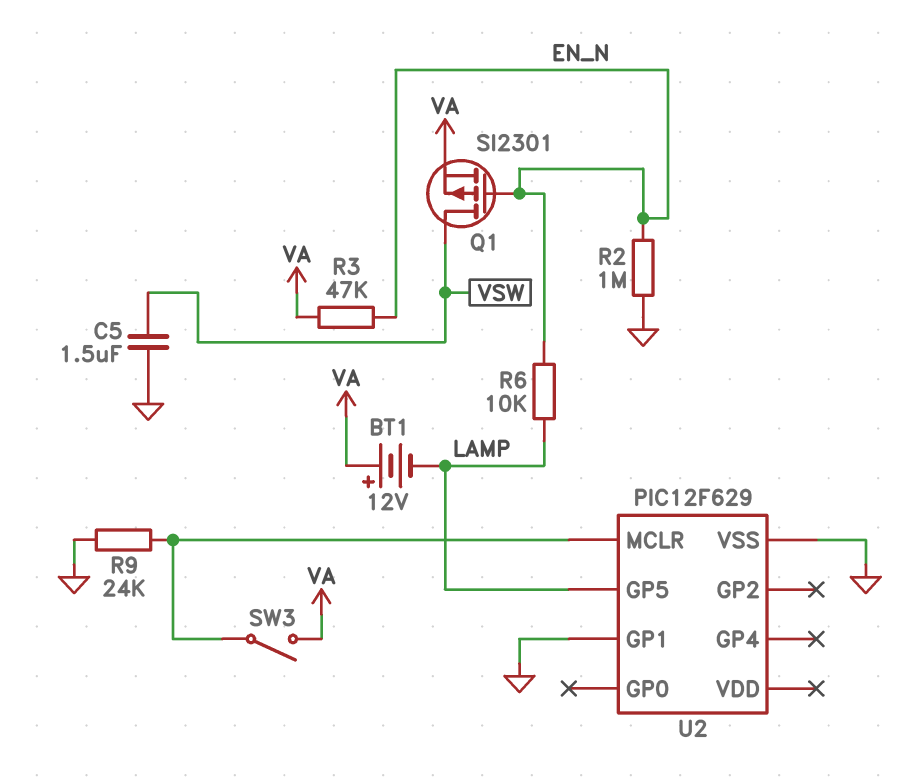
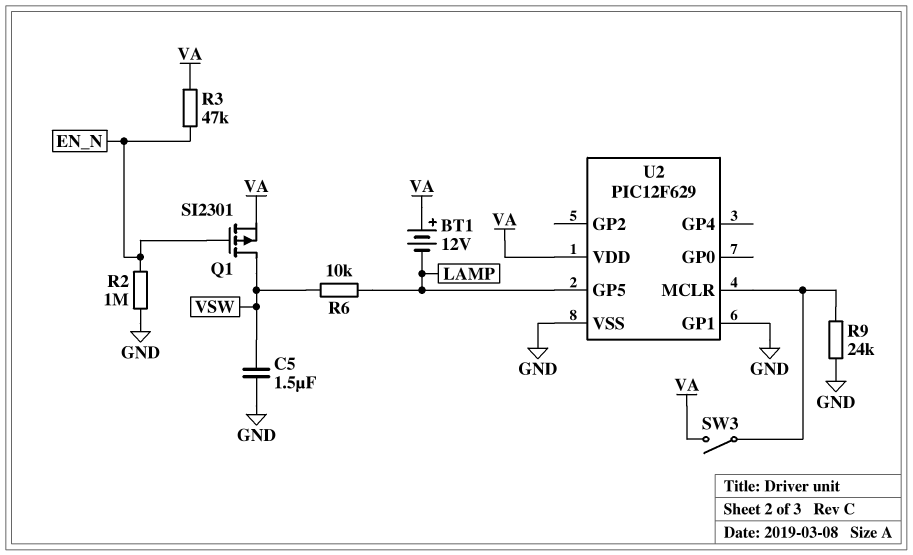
R6: 10k (EN_N, LAMP) -> 10k (LAMP, VSW)
U2 pin VDD: none -> VA

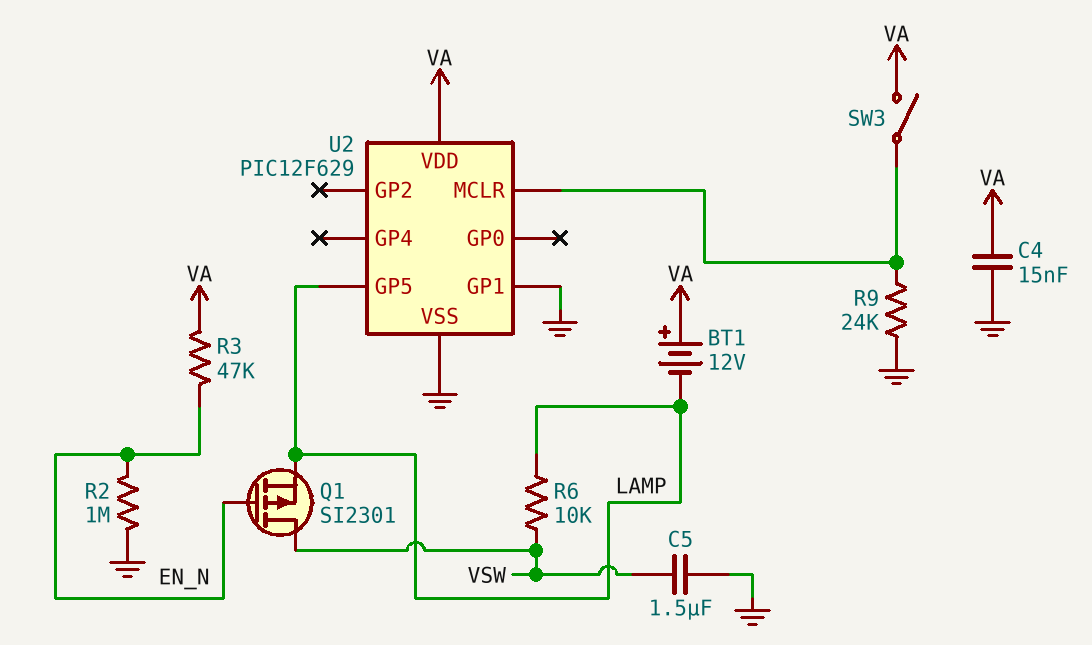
C4: none -> 15nF (GND, VA)
Q1: PMOS SI2301 (G EN_N, D VSW, S VA) -> PMOS SI2301 (G EN_N, D VSW, S LAMP)

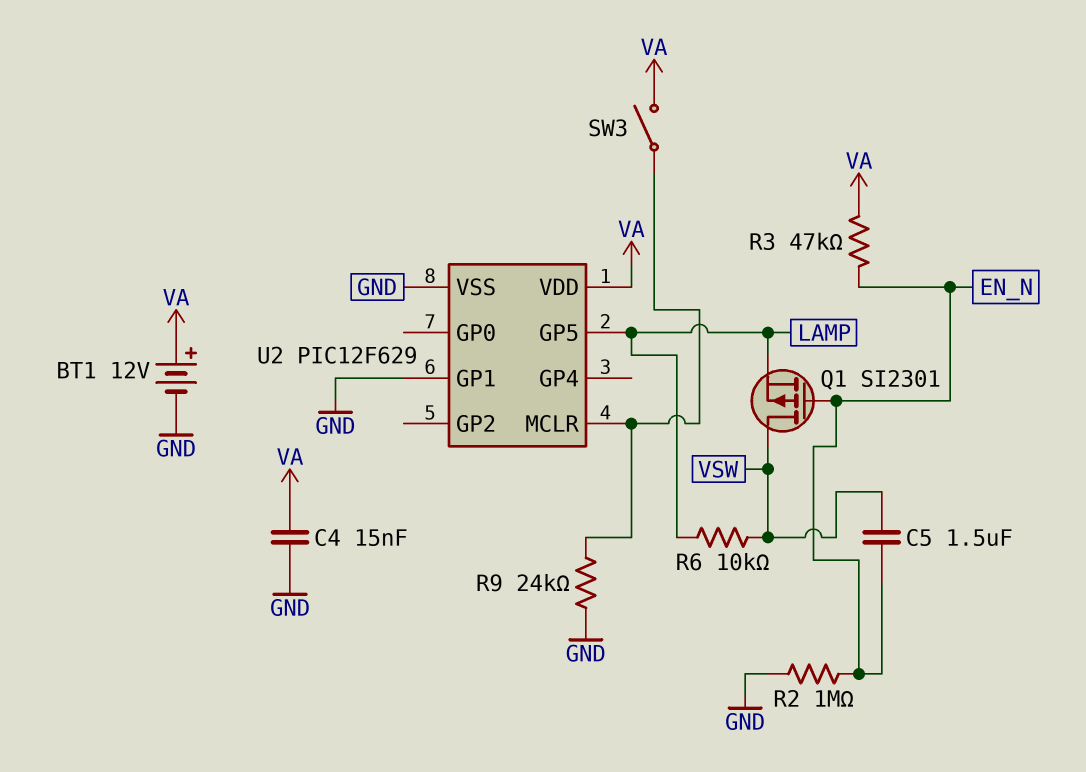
BT1: 12V (plus VA, minus LAMP) -> 12V (plus VA, minus GND)
C5: 1.5uF (GND, VSW) -> 1.5uF (EN_N, VSW)

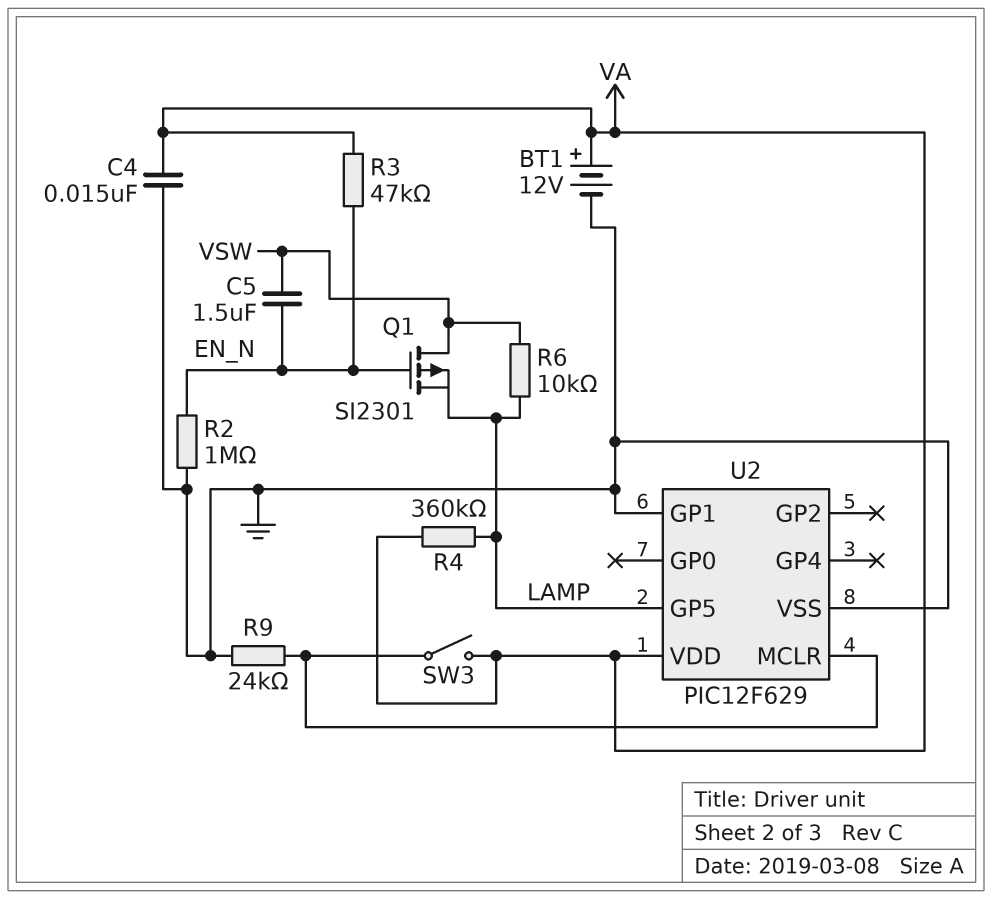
R4: none -> 360k (LAMP, VA)

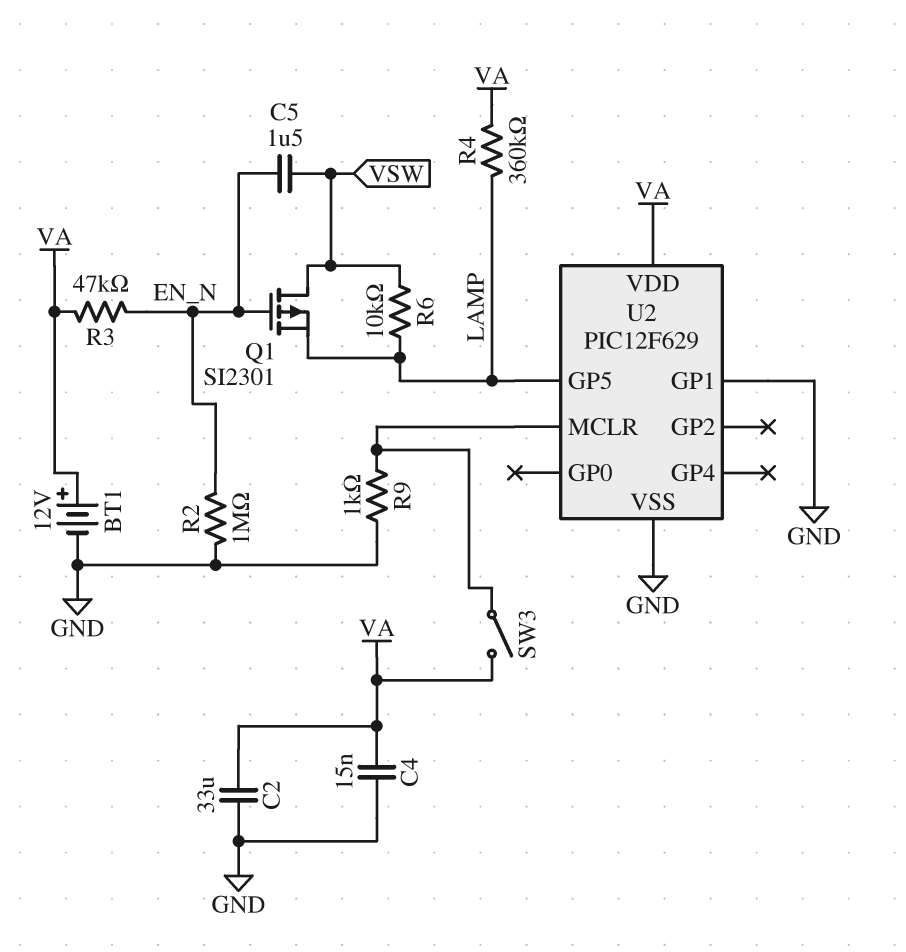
C2: none -> 33uF (GND, VA)
R9: 24k (GND, U2/MCLR) -> 1k (GND, U2/MCLR)

